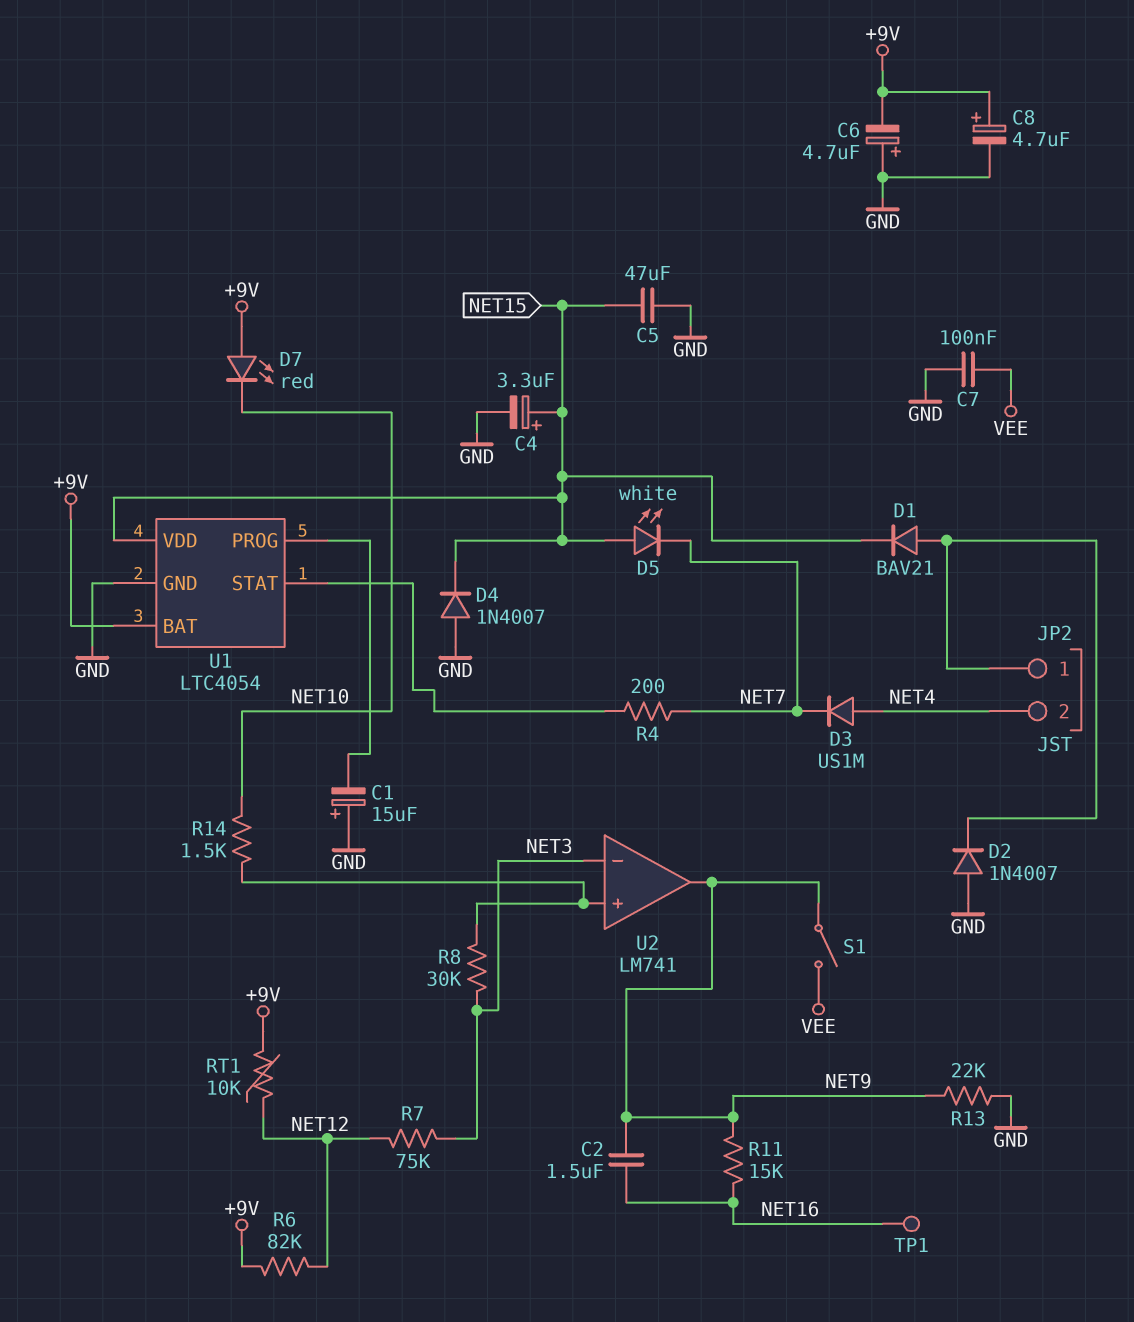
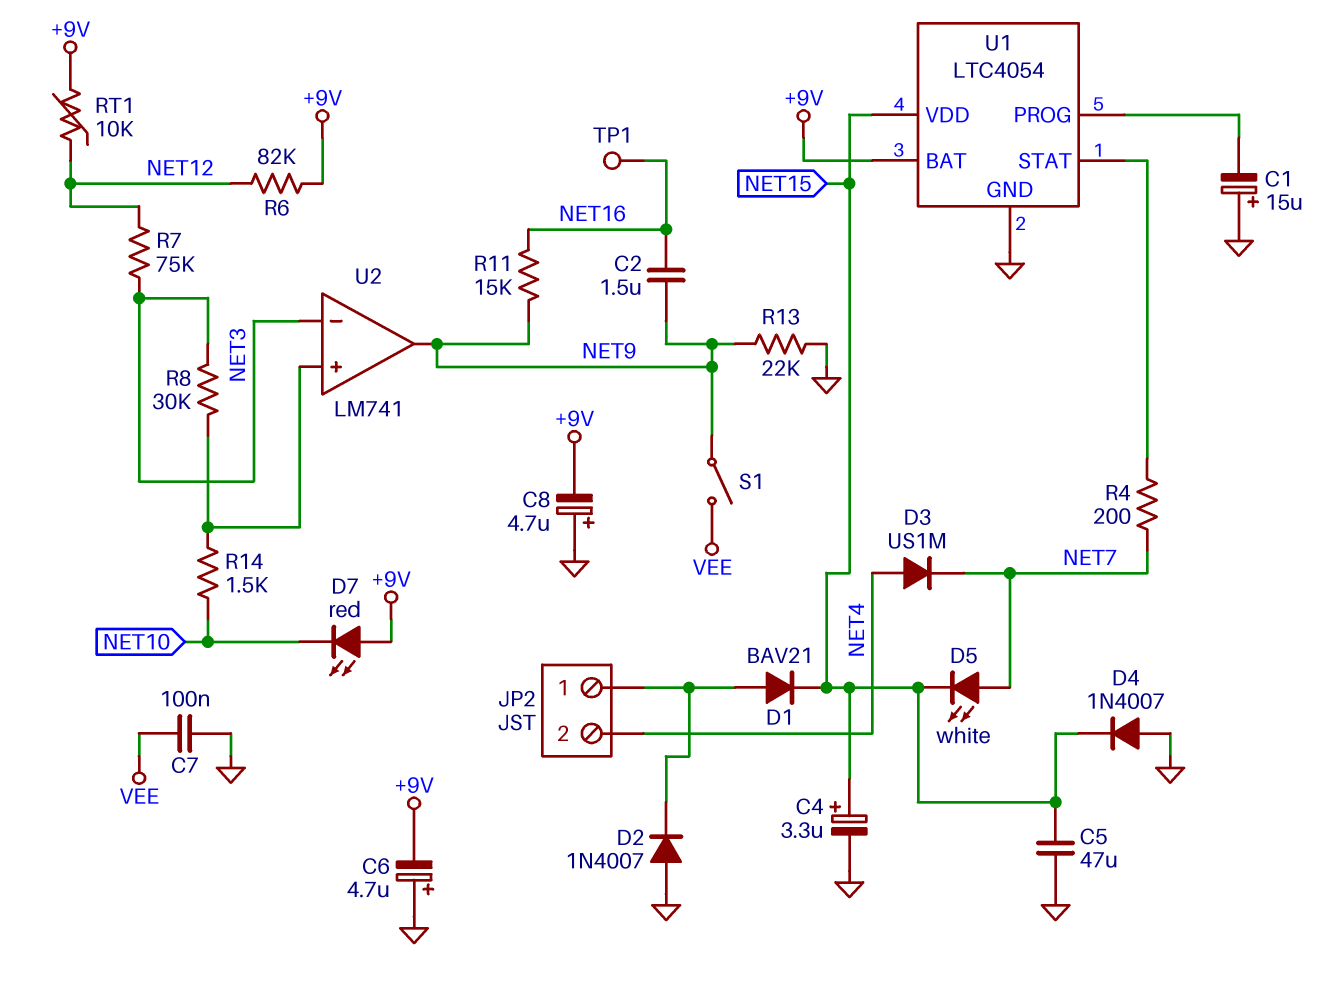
C8: 4.7uF (plus +9V, minus GND) -> 4.7uF (plus GND, minus +9V)
D5: LED white (A NET15, K NET7) -> LED white (A NET7, K NET15)

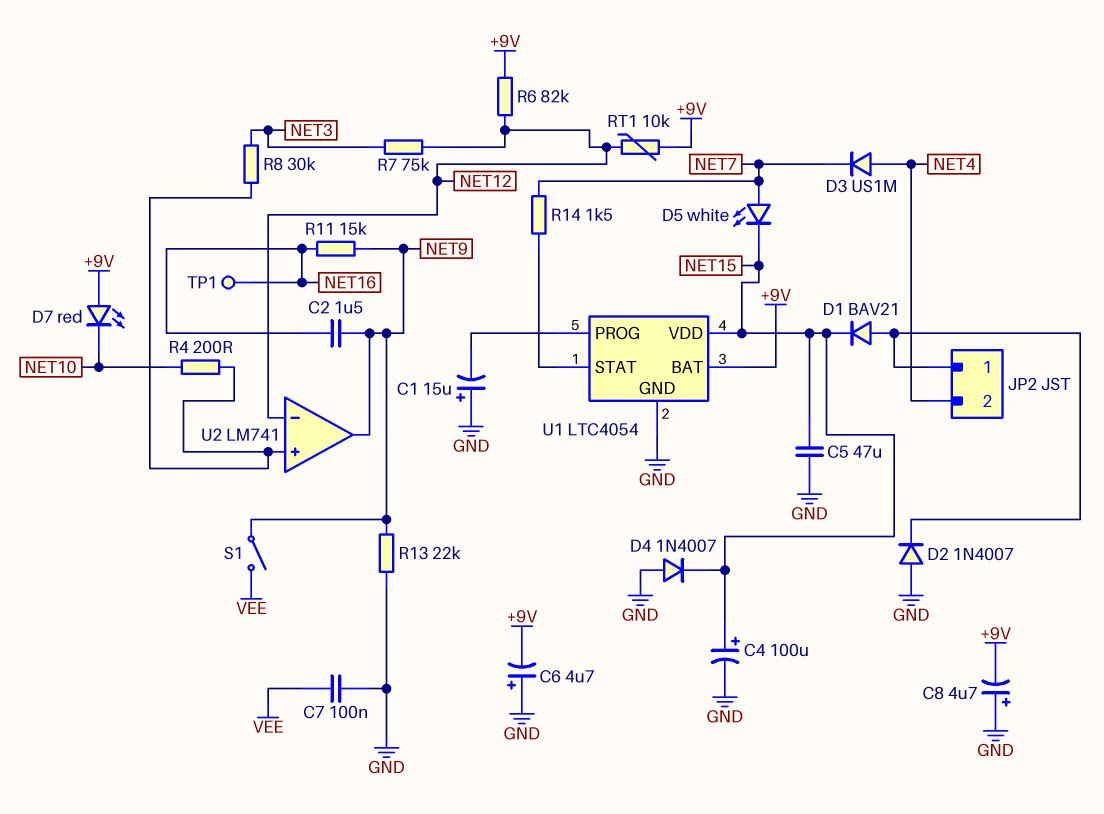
C4: 3.3uF (plus NET15, minus GND) -> 100uF (plus NET15, minus GND)
R4: 200 (NET7, U1/STAT) -> 200 (NET10, U2/in+)
R14: 1.5k (NET10, U2/in+) -> 1.5k (NET7, U1/STAT)
U2 pin in-: NET3 -> NET12

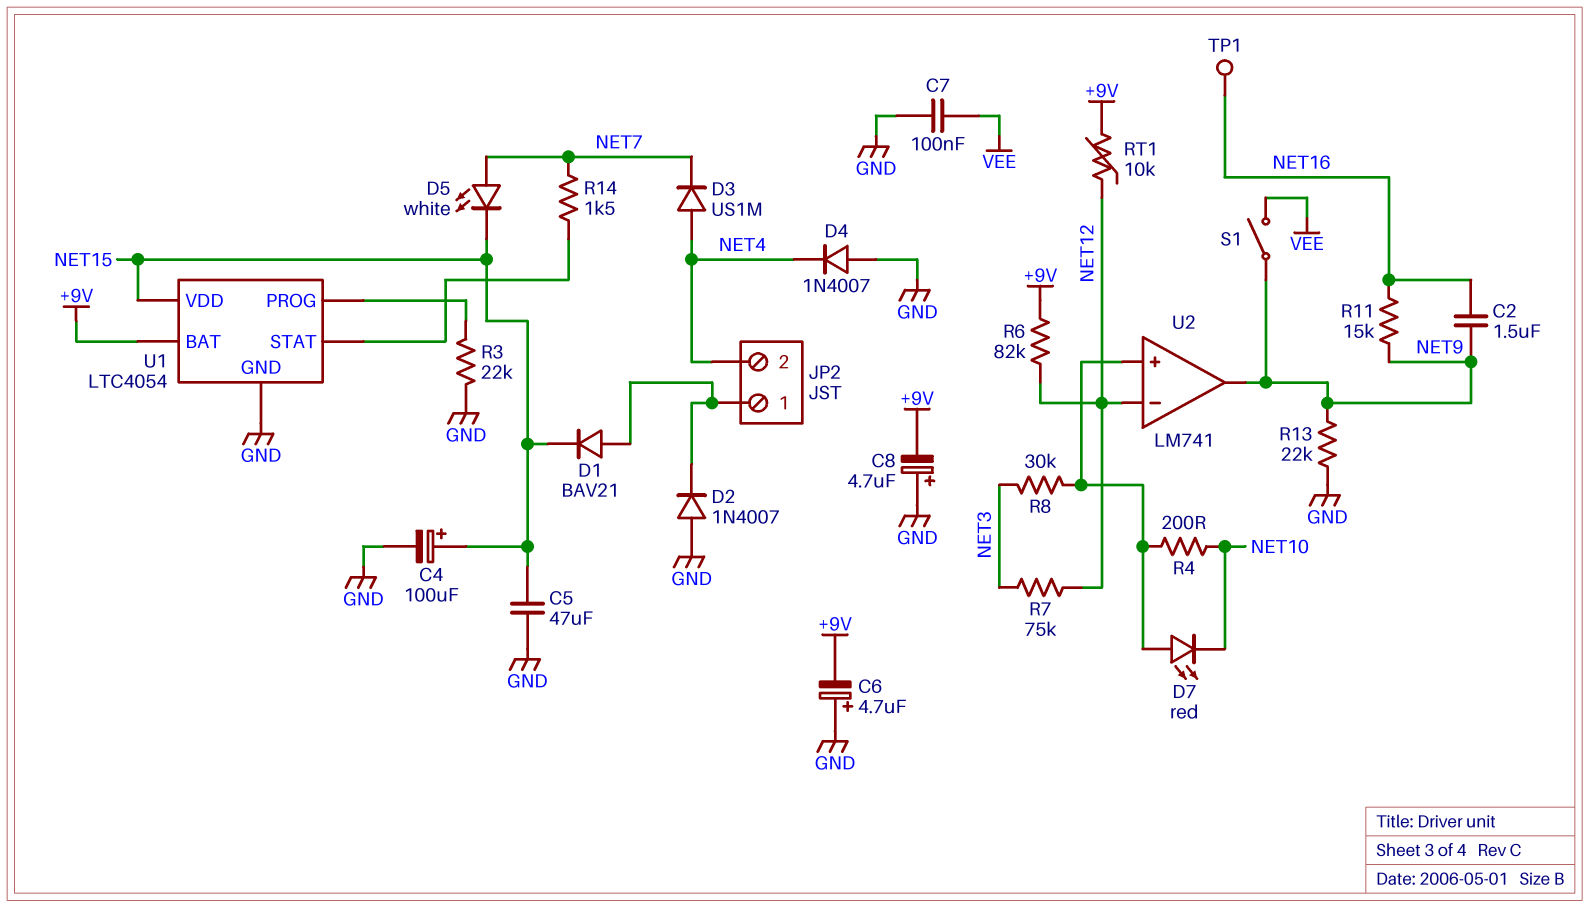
C1: 15uF (plus GND, minus U1/PROG) -> none
D4: diode 1N4007 (A GND, K NET15) -> diode 1N4007 (A GND, K NET4)
D7: LED red (A +9V, K NET10) -> LED red (A U2/in+, K NET10)
R3: none -> 22k (GND, U1/PROG)

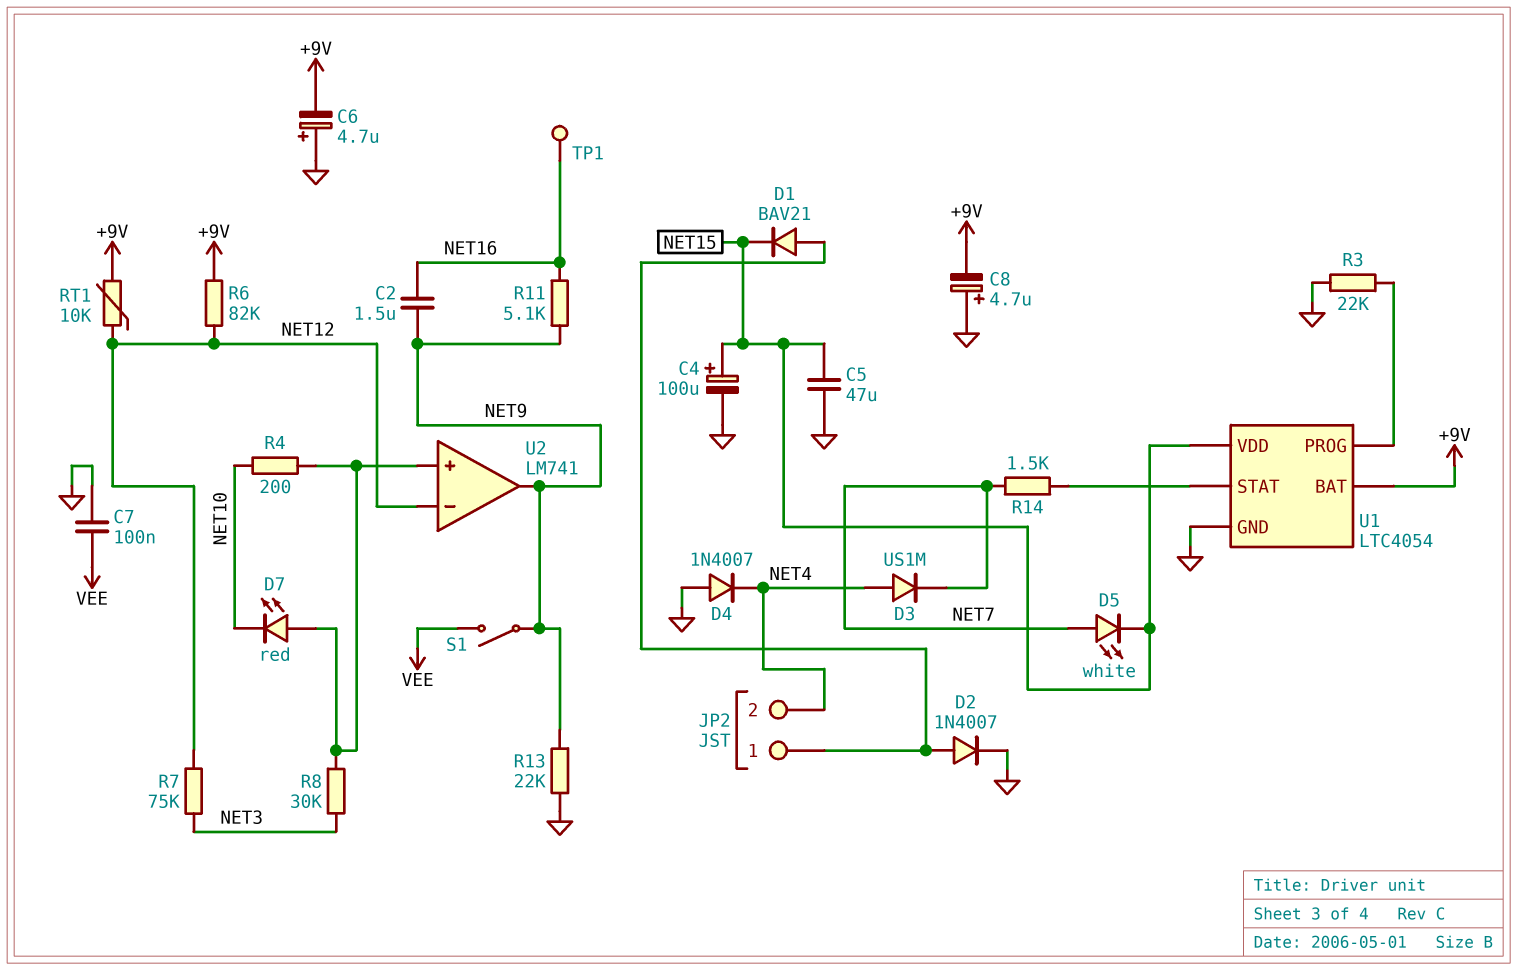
D2: diode 1N4007 (A GND, K JP2/1) -> diode 1N4007 (A JP2/1, K GND)
R11: 15k (NET9, NET16) -> 5.1k (NET9, NET16)

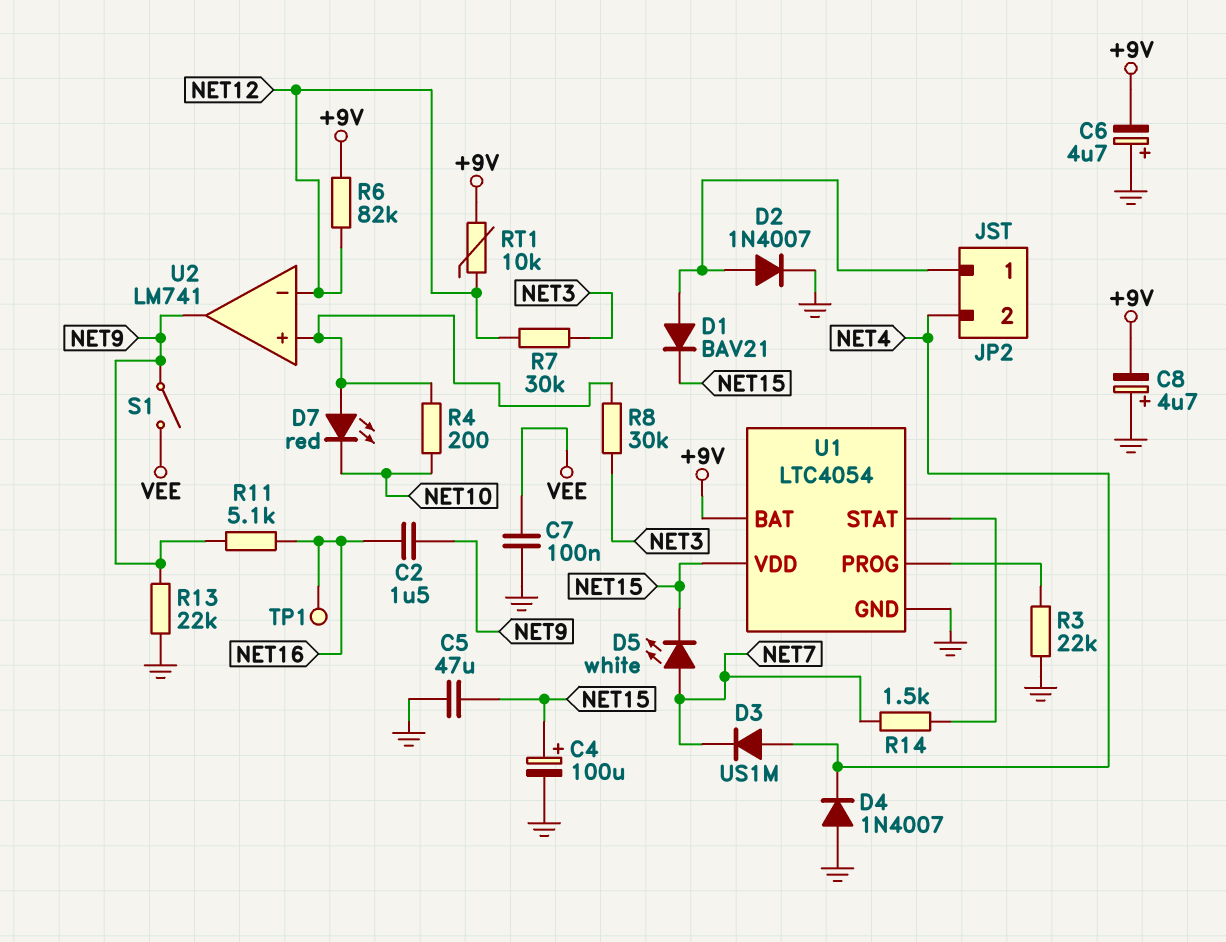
R7: 75k (NET3, NET12) -> 30k (NET3, NET12)

